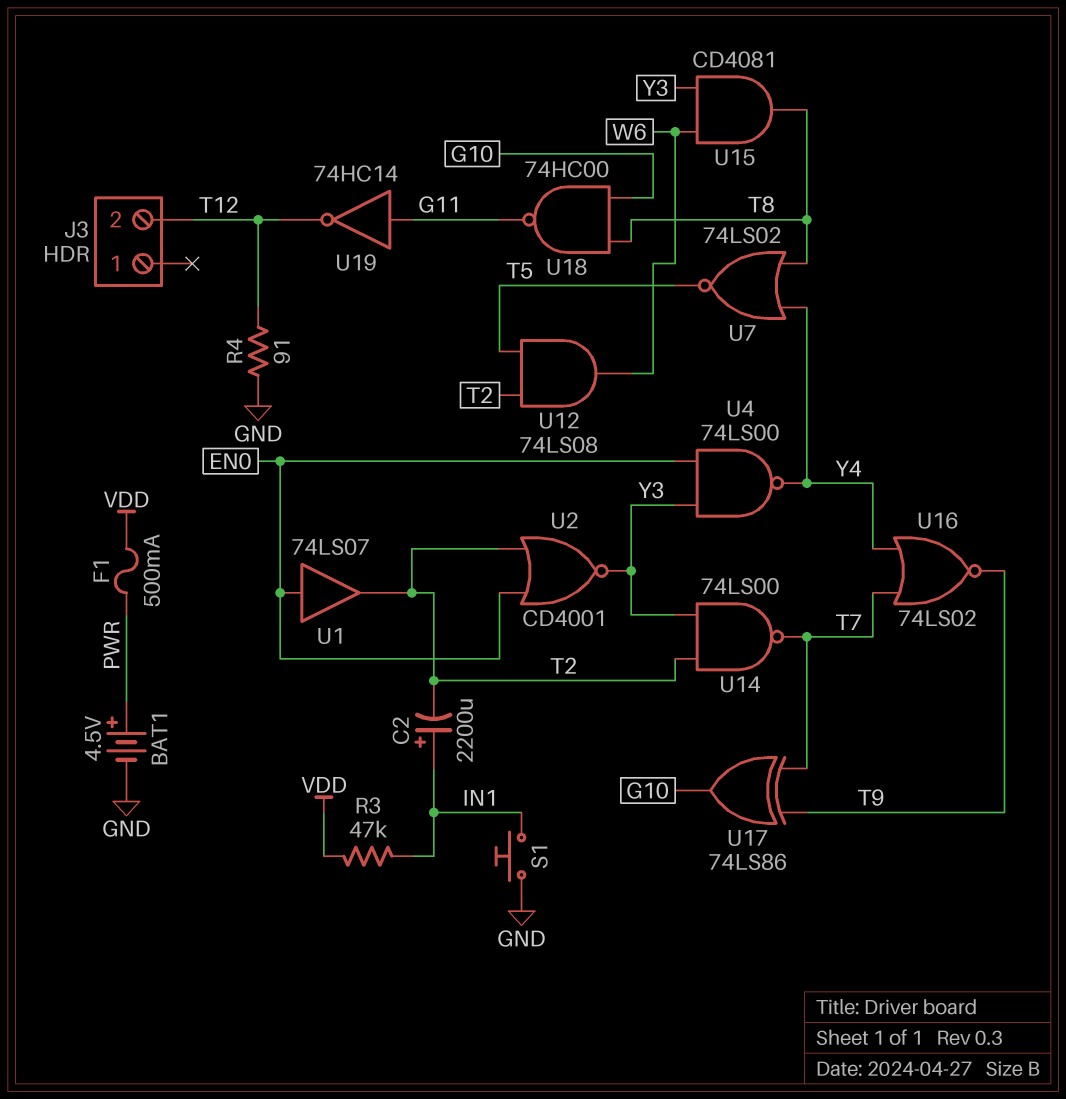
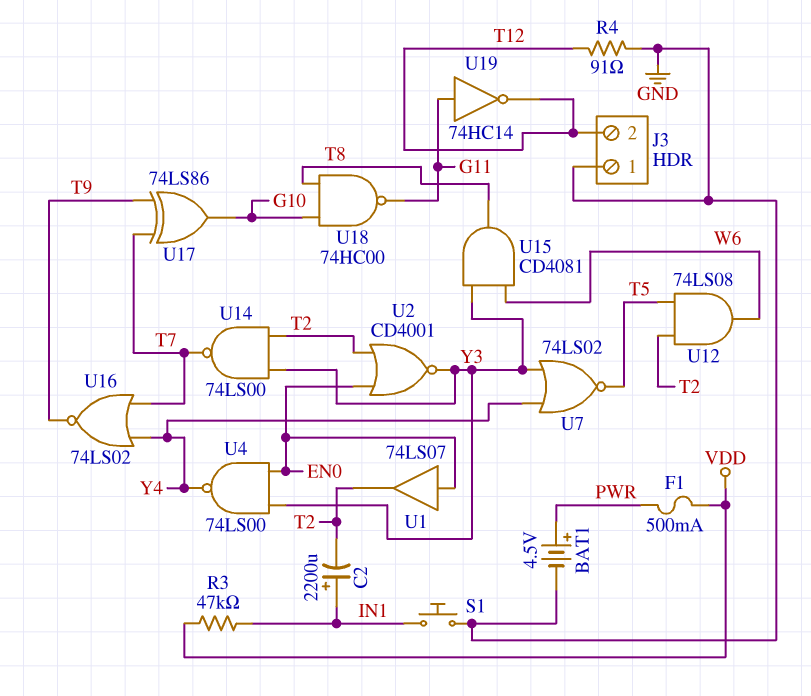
J3 pin 1: none -> GND
U7: NOR 74LS02 (in T8, in Y4, out T5) -> NOR 74LS02 (in Y3, in Y4, out T5)

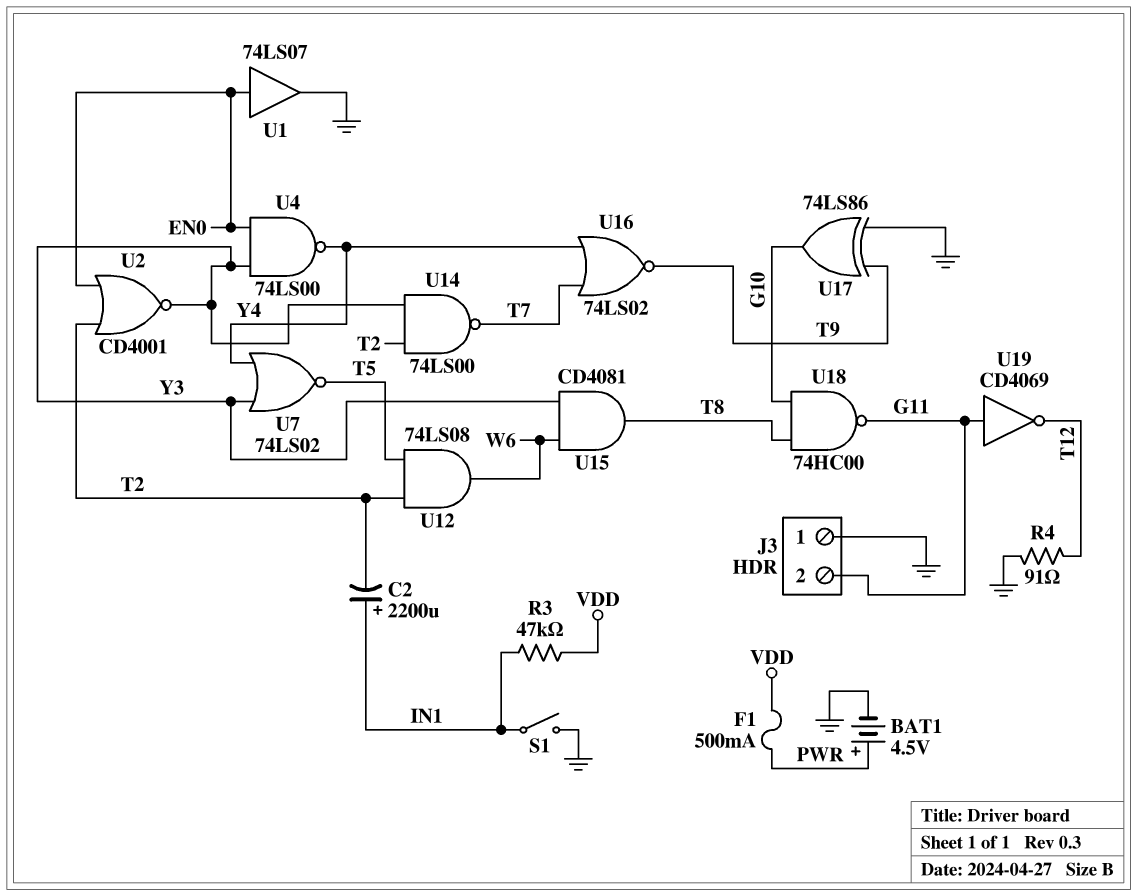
J3 pin 2: T12 -> G11
S1: button (GND, IN1) -> switch (GND, IN1)
U1: buffer 74LS07 (in EN0, out T2) -> buffer 74LS07 (in EN0, out GND)
U17: XOR 74LS86 (in T7, in T9, out G10) -> XOR 74LS86 (in GND, in T9, out G10)
U19: NOT 74HC14 (in G11, out T12) -> NOT CD4069 (in G11, out T12)

